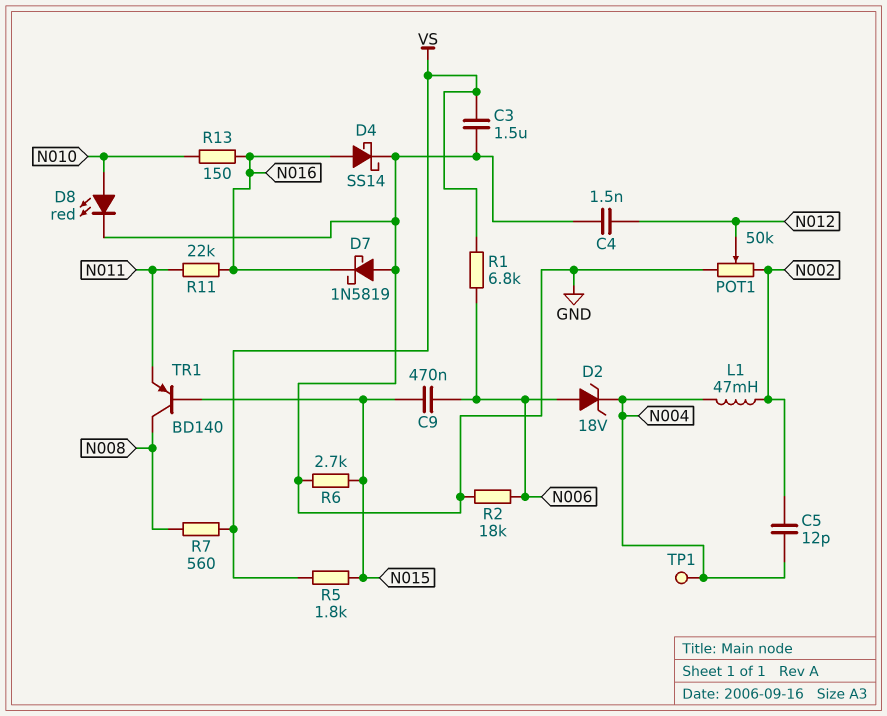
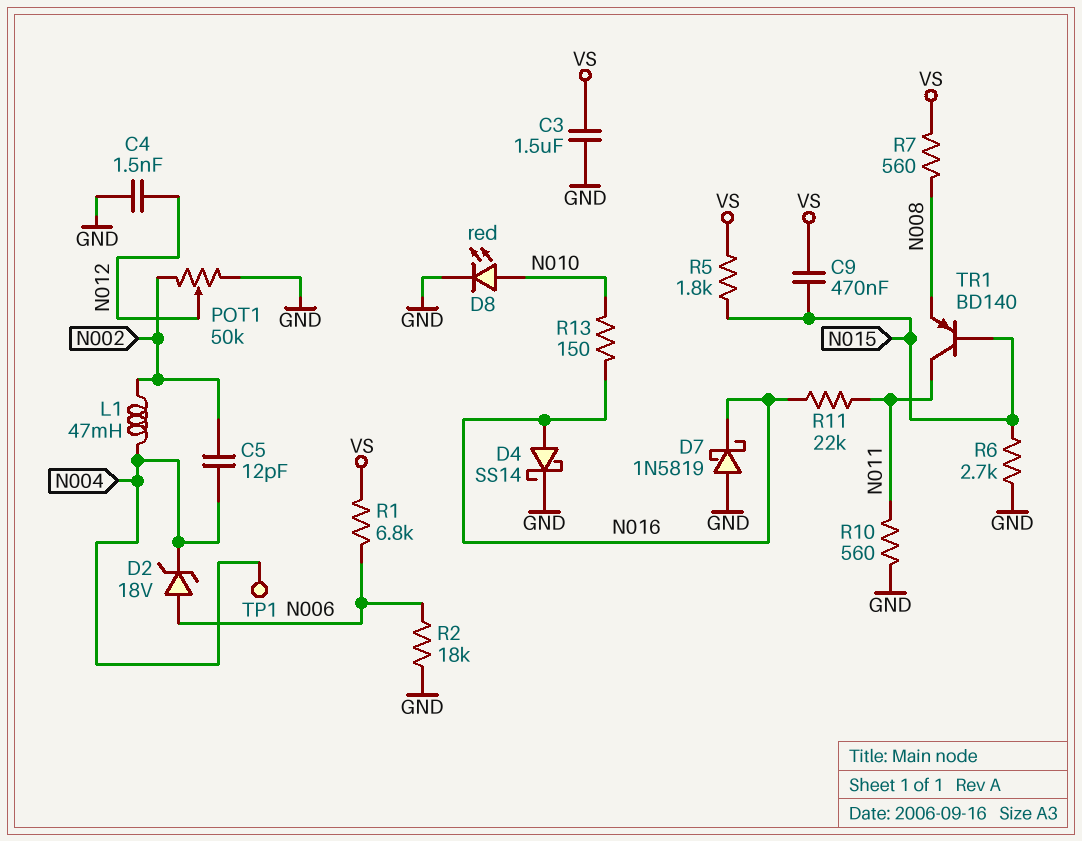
C9: 470nF (N006, N015) -> 470nF (N015, VS)
R10: none -> 560 (GND, N011)
TR1: PNP BD140 (B N015, C N008, E N011) -> PNP BD140 (B N015, C N011, E N008)

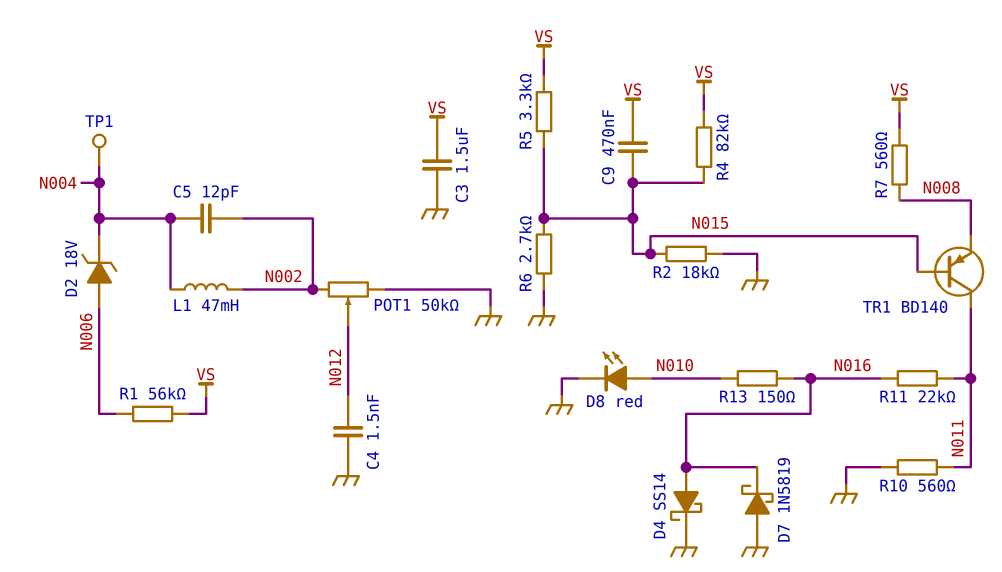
R1: 6.8k (N006, VS) -> 56k (N006, VS)
R2: 18k (GND, N006) -> 18k (GND, N015)
R4: none -> 82k (N015, VS)
R5: 1.8k (N015, VS) -> 3.3k (N015, VS)

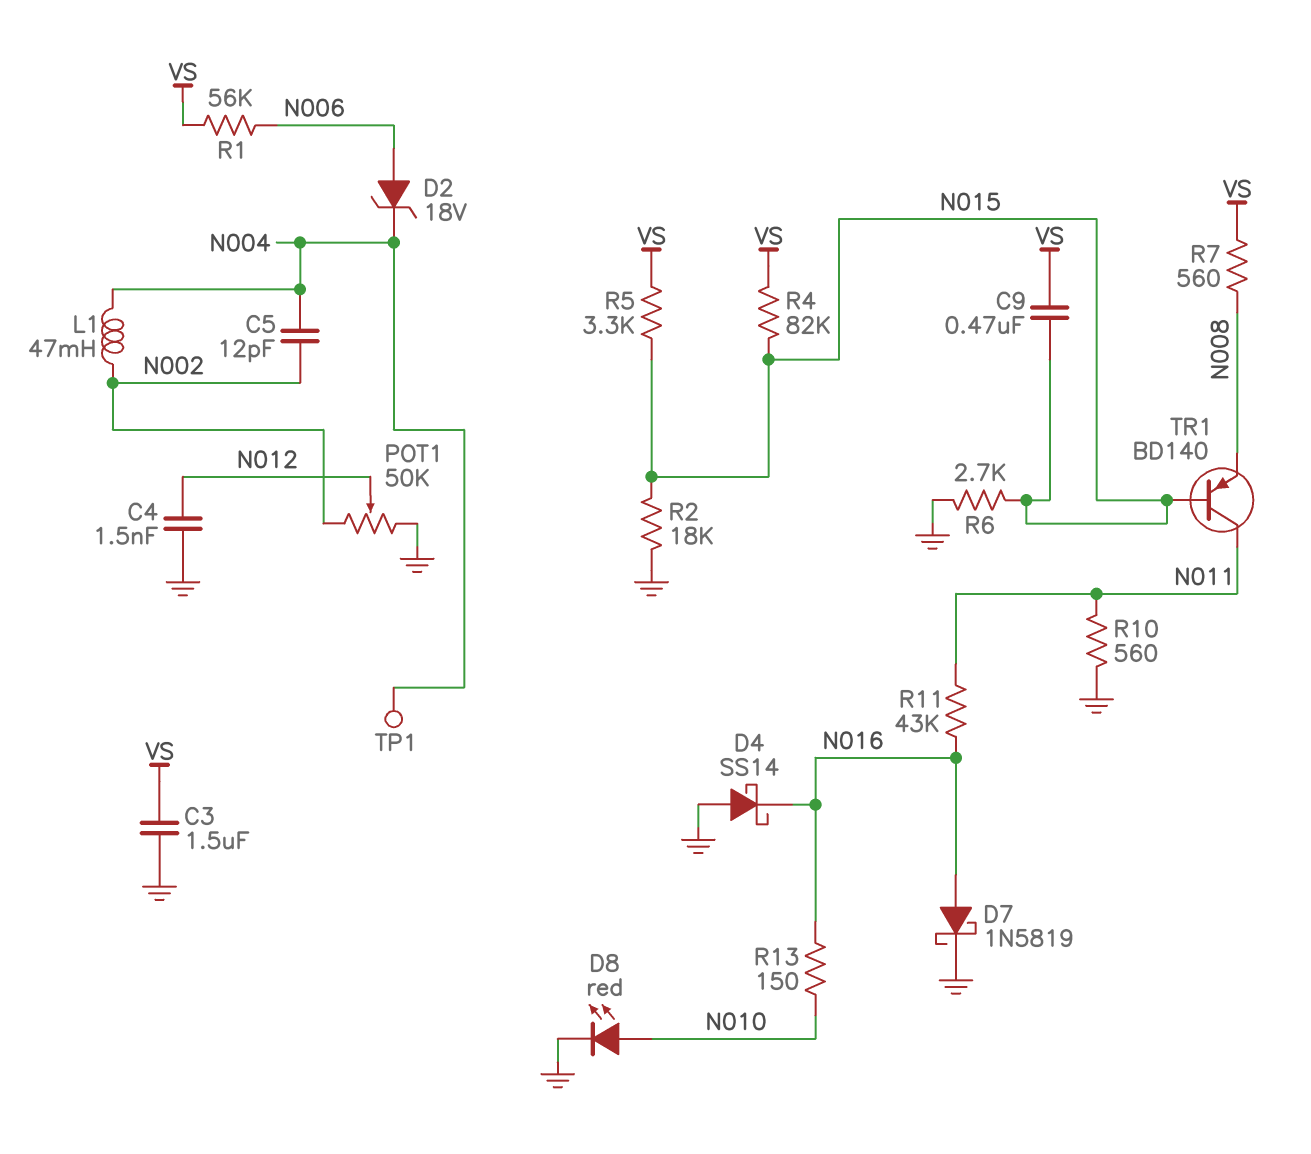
D4: schottky SS14 (A N016, K GND) -> schottky SS14 (A GND, K N016)
D7: schottky 1N5819 (A GND, K N016) -> schottky 1N5819 (A N016, K GND)
R11: 22k (N011, N016) -> 43k (N011, N016)

